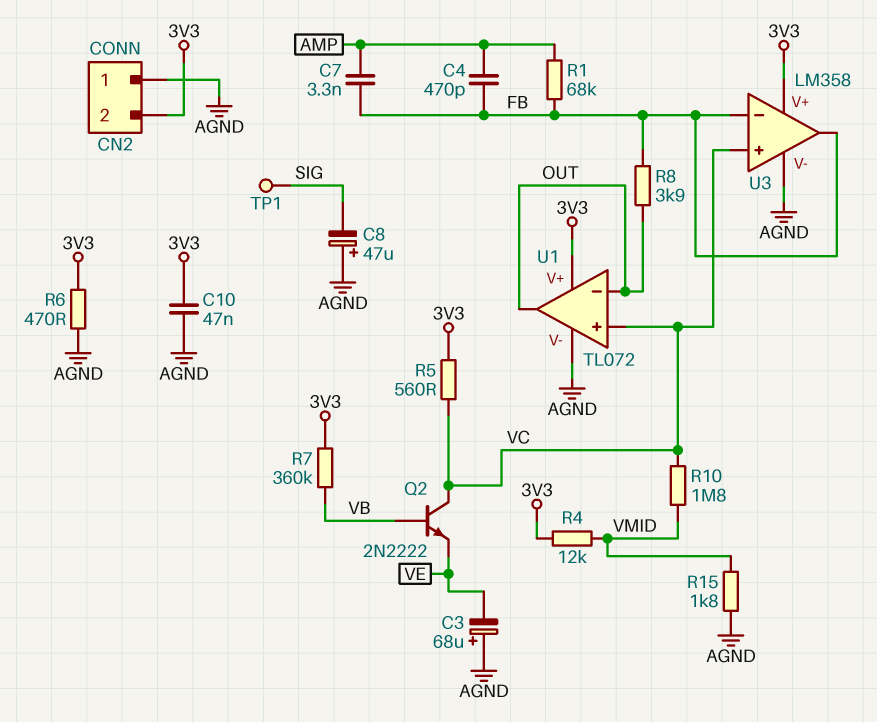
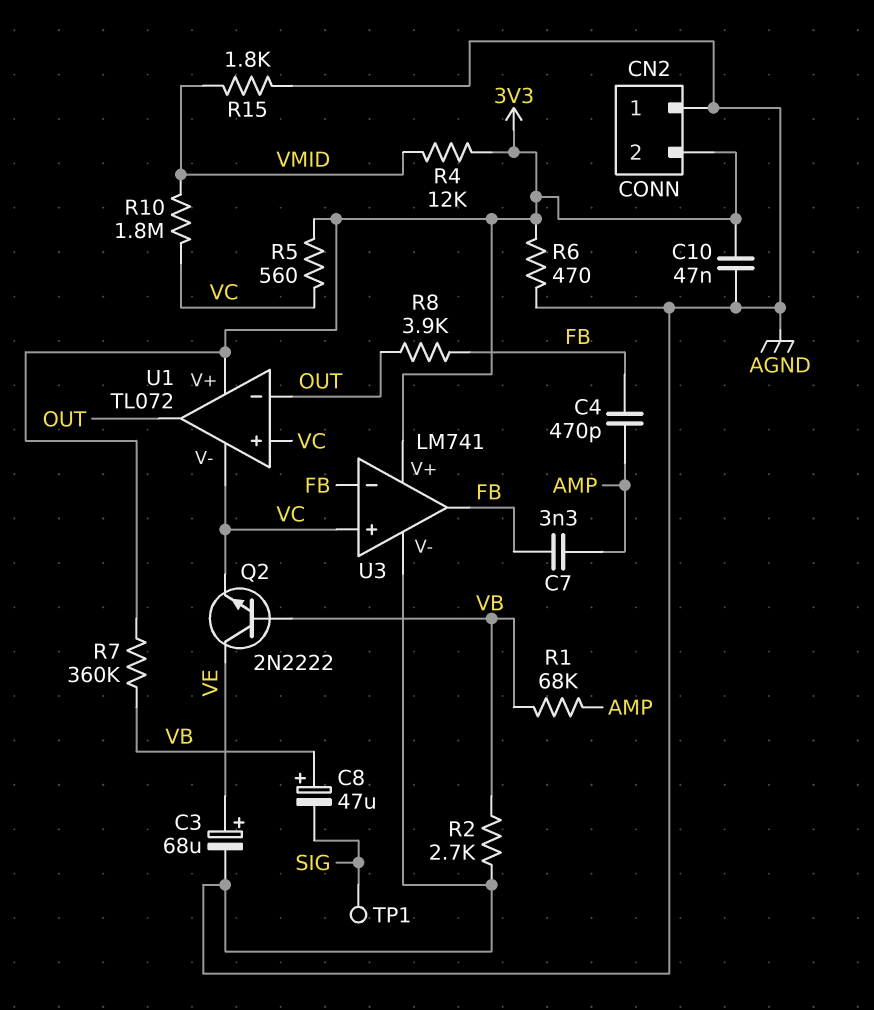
C3: 68uF (plus AGND, minus VE) -> 68uF (plus VE, minus AGND)
C8: 47uF (plus AGND, minus SIG) -> 47uF (plus VB, minus SIG)
Q2: NPN 2N2222 (B VB, C VC, E VE) -> NPN 2N2222 (B VB, C VE, E VC)
R1: 68k (AMP, FB) -> 68k (AMP, VB)
R2: none -> 2.7k (AGND, VB)
U1 pin V-: AGND -> VC
U3: LM358 -> LM741

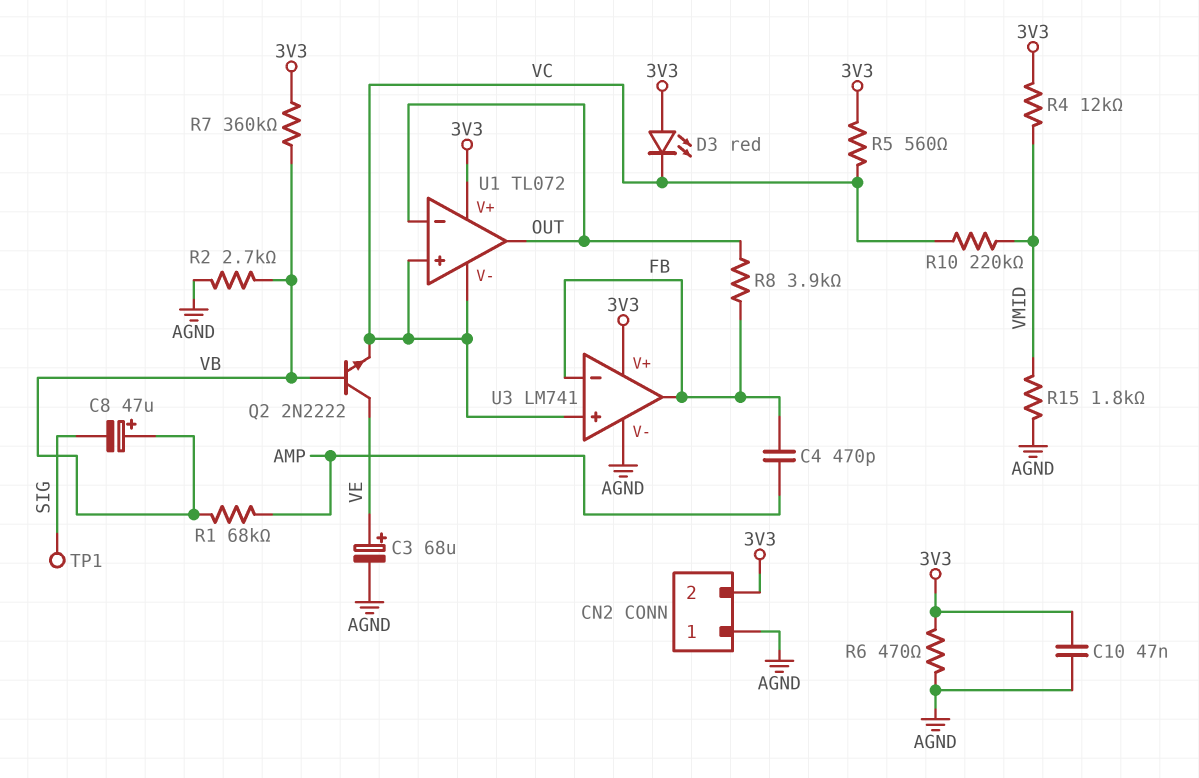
C7: 3.3nF (AMP, FB) -> none
D3: none -> LED red (A 3V3, K VC)
R10: 1.8M (VC, VMID) -> 220k (VC, VMID)

